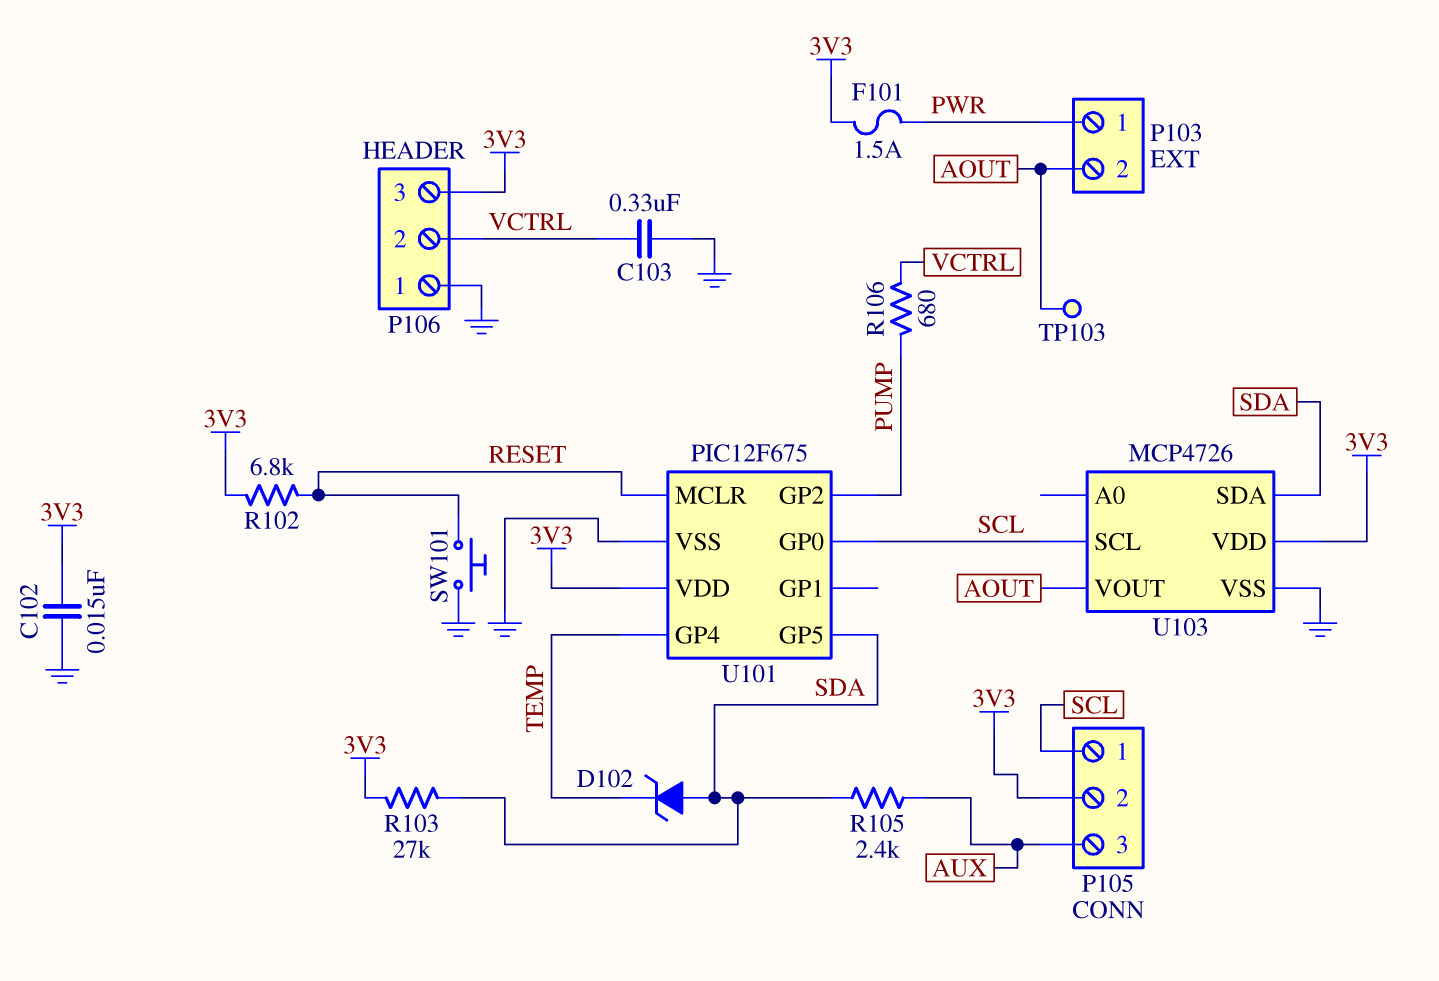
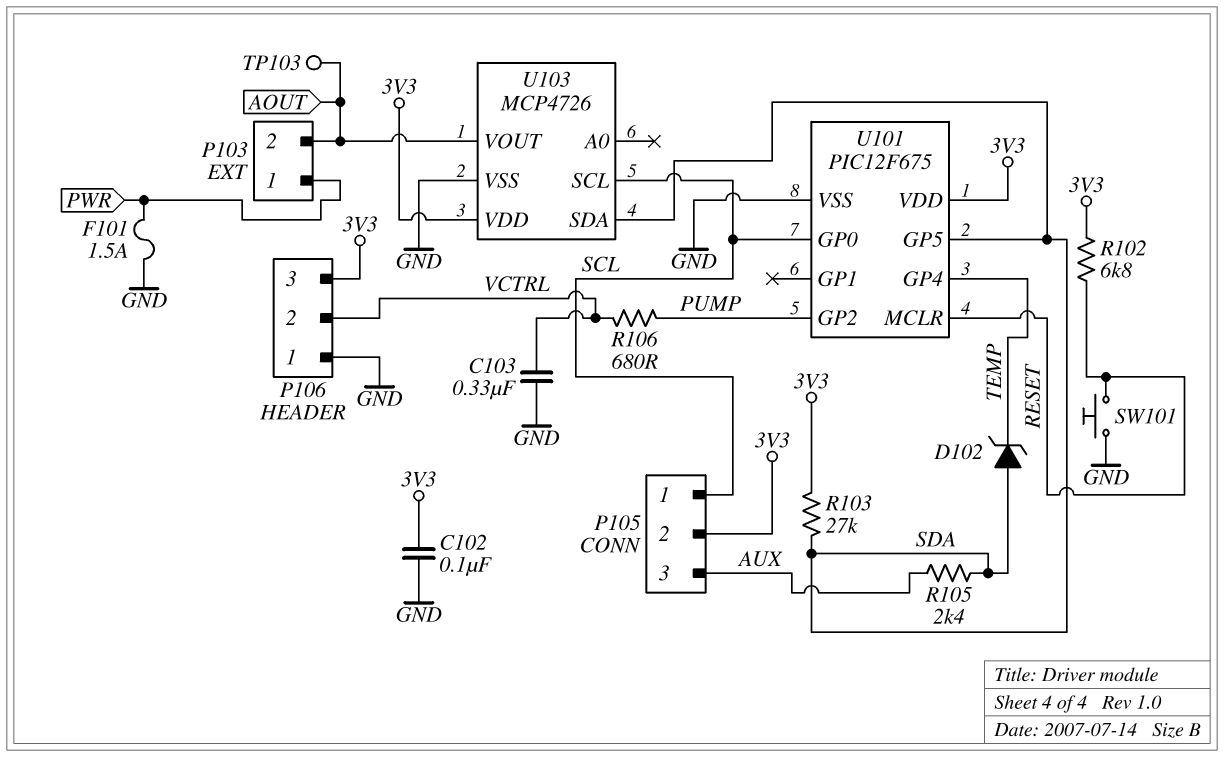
C102: 15nF (3V3, GND) -> 100nF (3V3, GND)
F101: 1.5A (3V3, PWR) -> 1.5A (GND, PWR)

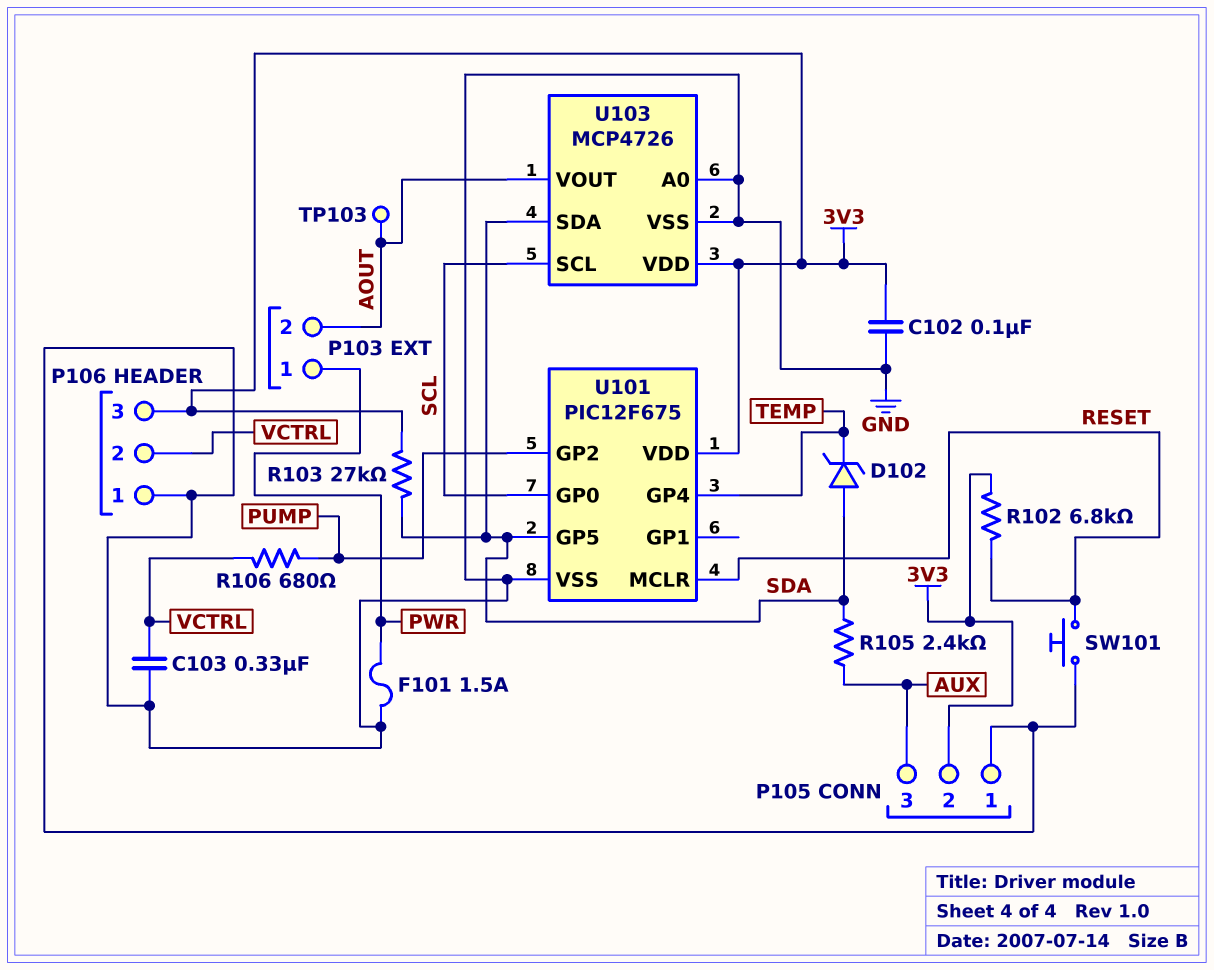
P105 pin 1: SCL -> GND
U103 pin A0: none -> GND

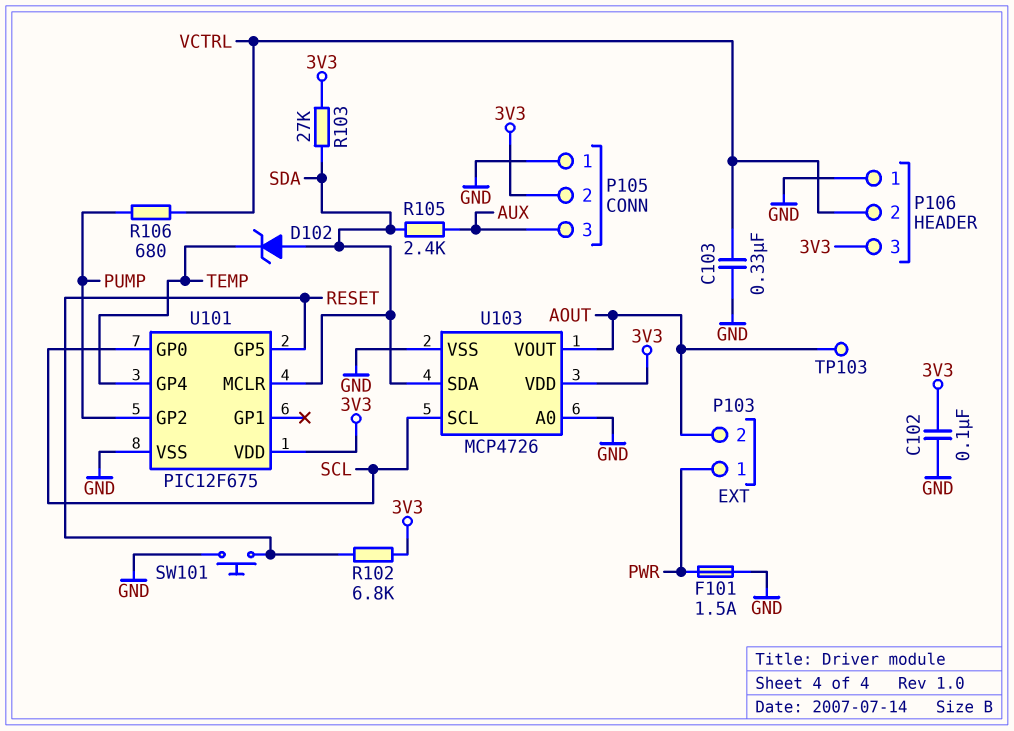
U101 pin GP5: SDA -> RESET
U101 pin MCLR: RESET -> SDA

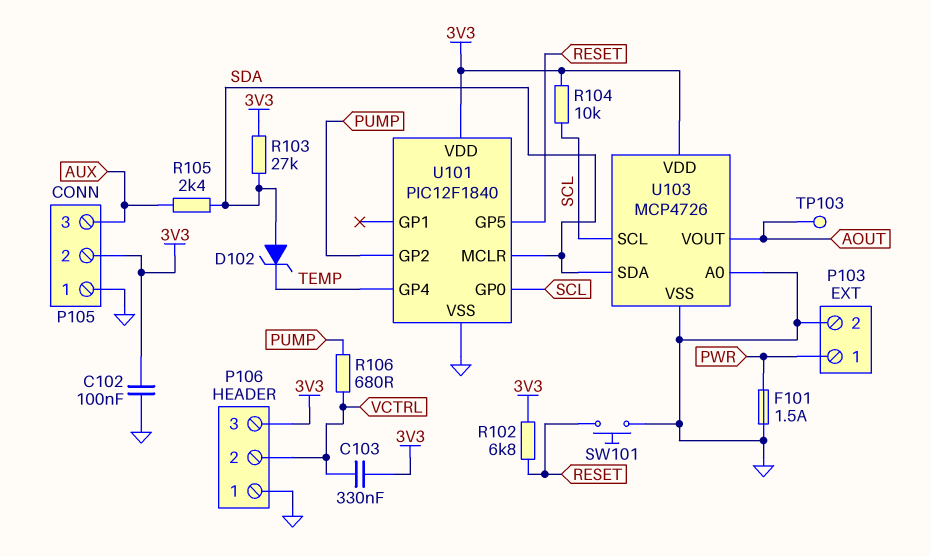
C103: 330nF (GND, VCTRL) -> 330nF (3V3, VCTRL)
P103 pin 2: AOUT -> GND
R104: none -> 10k (3V3, SCL)
U101: PIC12F675 -> PIC12F1840

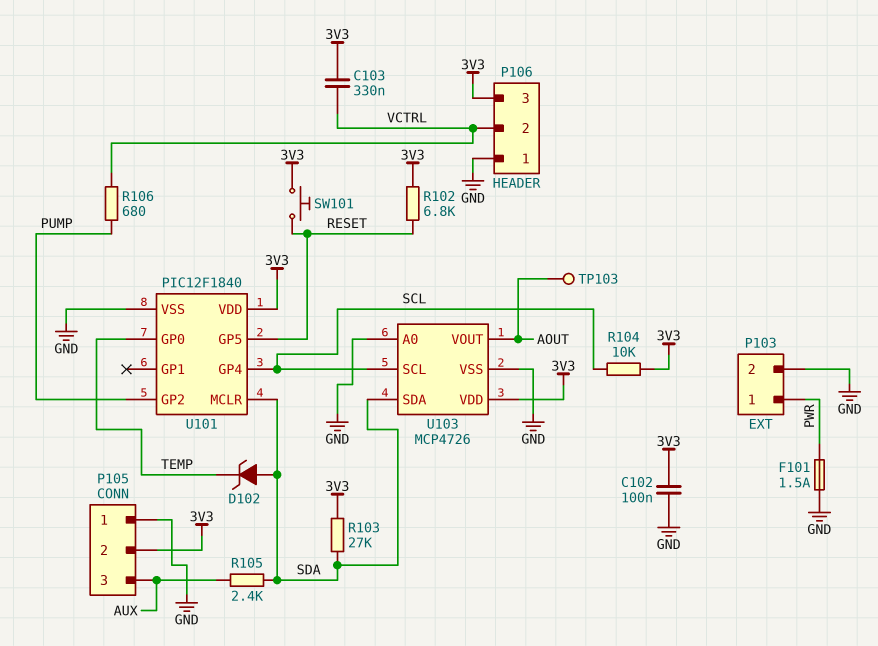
SW101: button (GND, RESET) -> button (3V3, RESET)
U101 pin GP0: SCL -> TEMP
U101 pin GP4: TEMP -> SCL

